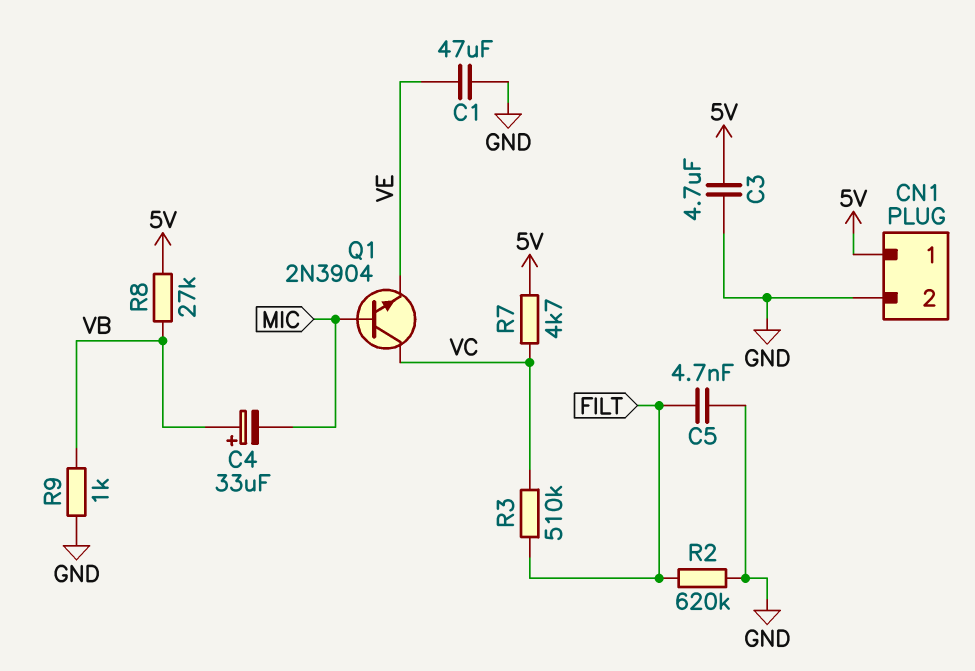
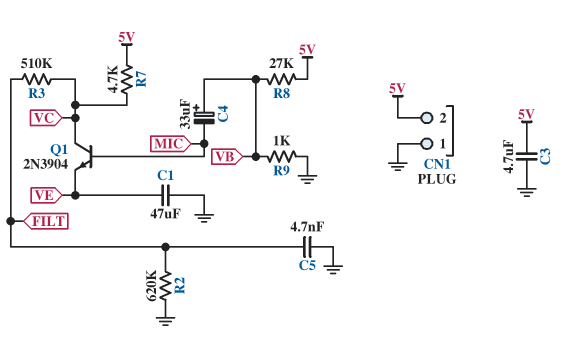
CN1 pin 1: 5V -> GND
CN1 pin 2: GND -> 5V

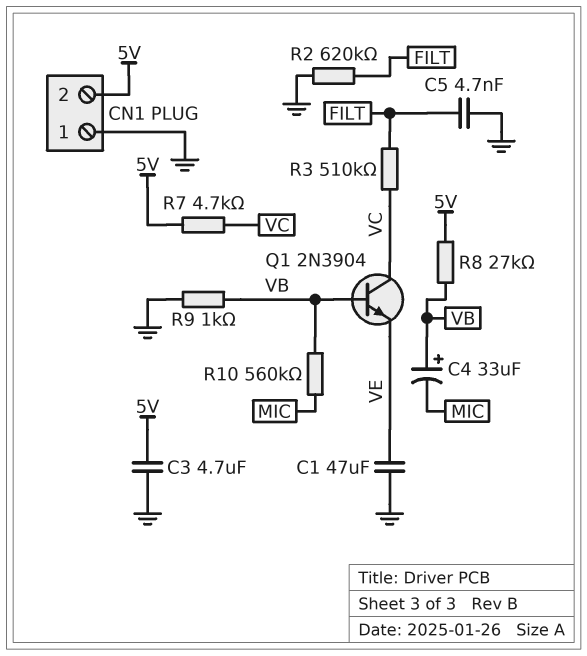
Q1: NPN 2N3904 (B MIC, C VC, E VE) -> NPN 2N3904 (B VB, C VC, E VE)
R10: none -> 560k (MIC, VB)

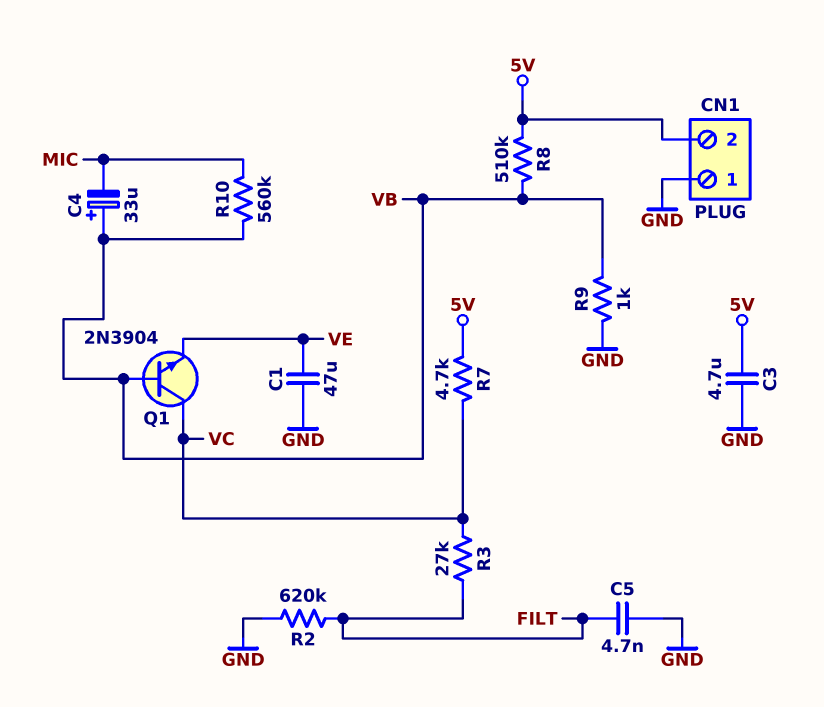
R3: 510k (FILT, VC) -> 27k (FILT, VC)
R8: 27k (5V, VB) -> 510k (5V, VB)

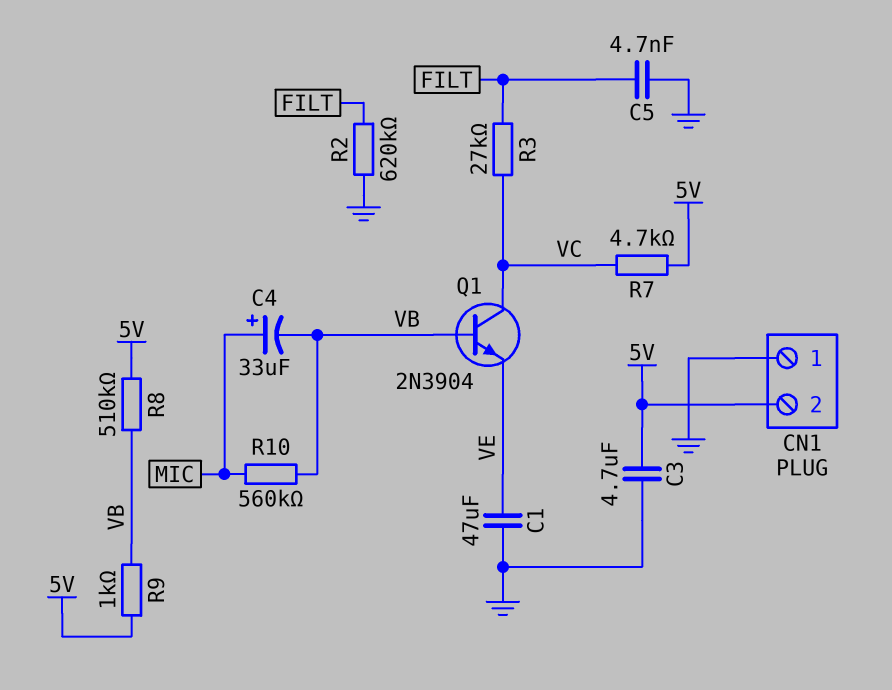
C4: 33uF (plus VB, minus MIC) -> 33uF (plus MIC, minus VB)
R9: 1k (GND, VB) -> 1k (5V, VB)

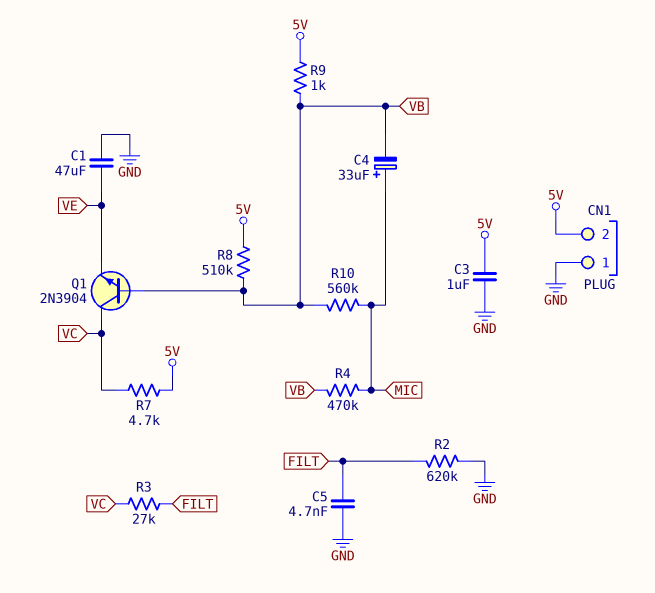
C3: 4.7uF (5V, GND) -> 1uF (5V, GND)
R4: none -> 470k (MIC, VB)

